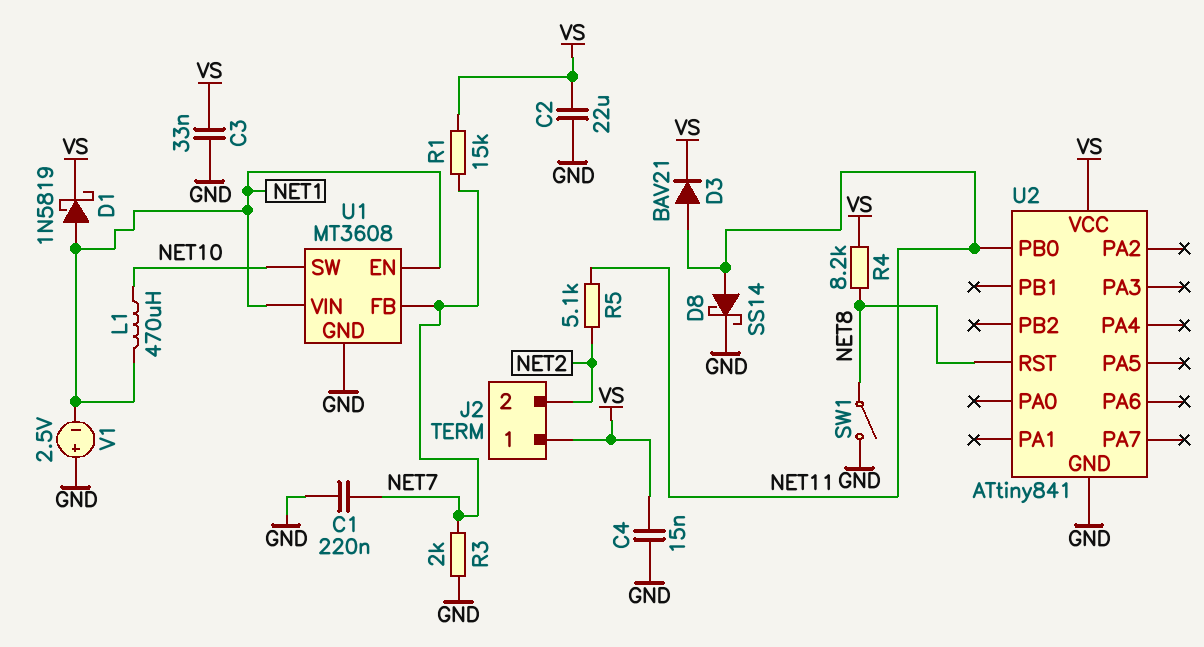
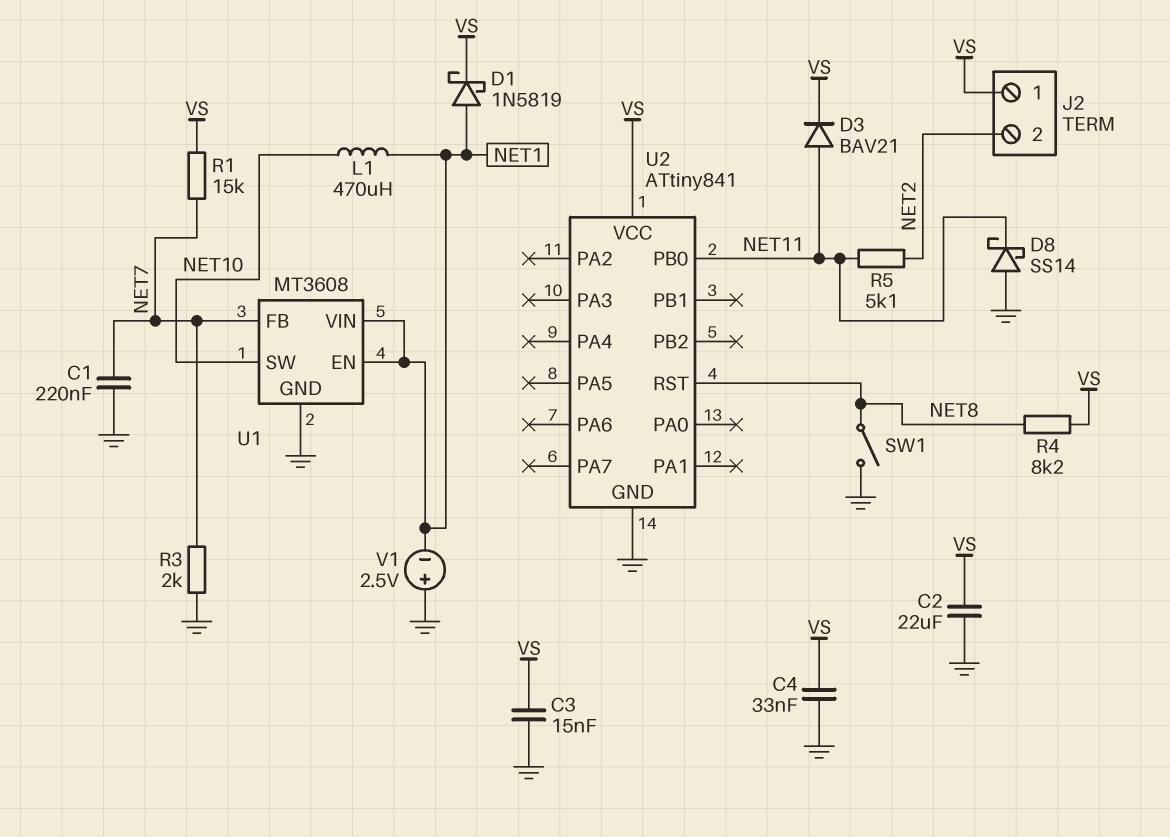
C3: 33nF (GND, VS) -> 15nF (GND, VS)
C4: 15nF (GND, VS) -> 33nF (GND, VS)
D8: schottky SS14 (A NET11, K GND) -> schottky SS14 (A GND, K NET11)

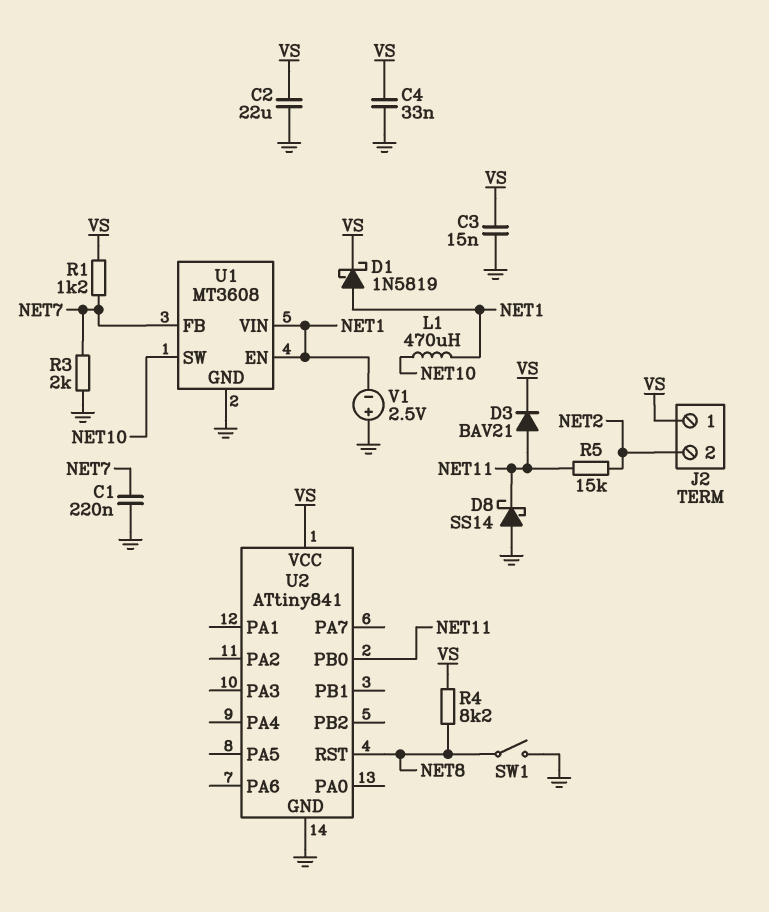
R1: 15k (NET7, VS) -> 1.2k (NET7, VS)
R5: 5.1k (NET2, NET11) -> 15k (NET2, NET11)

